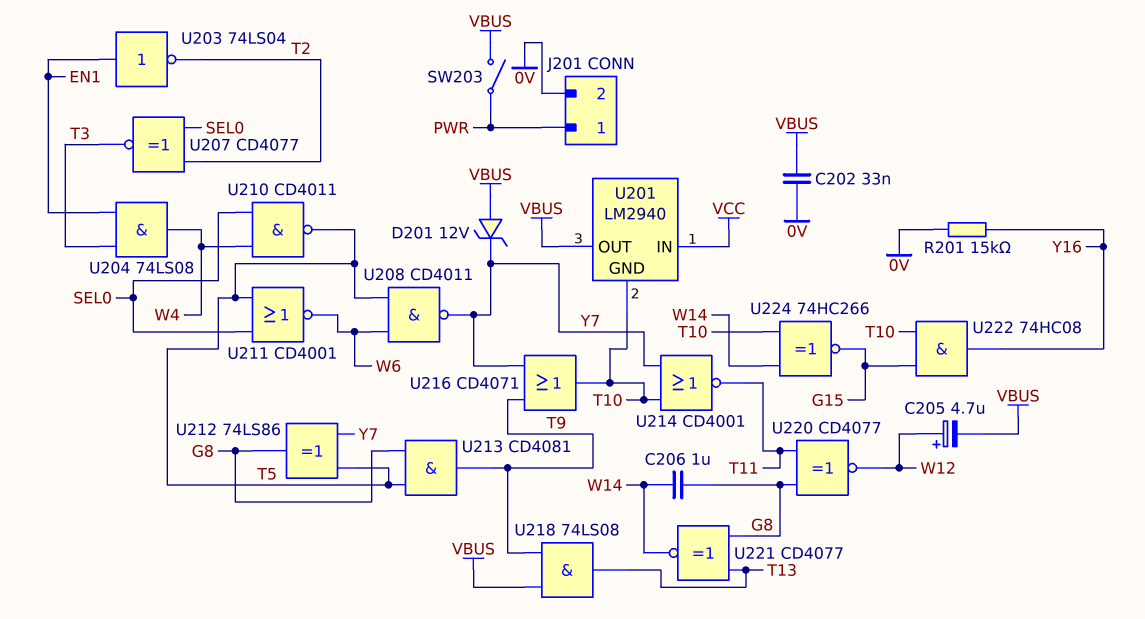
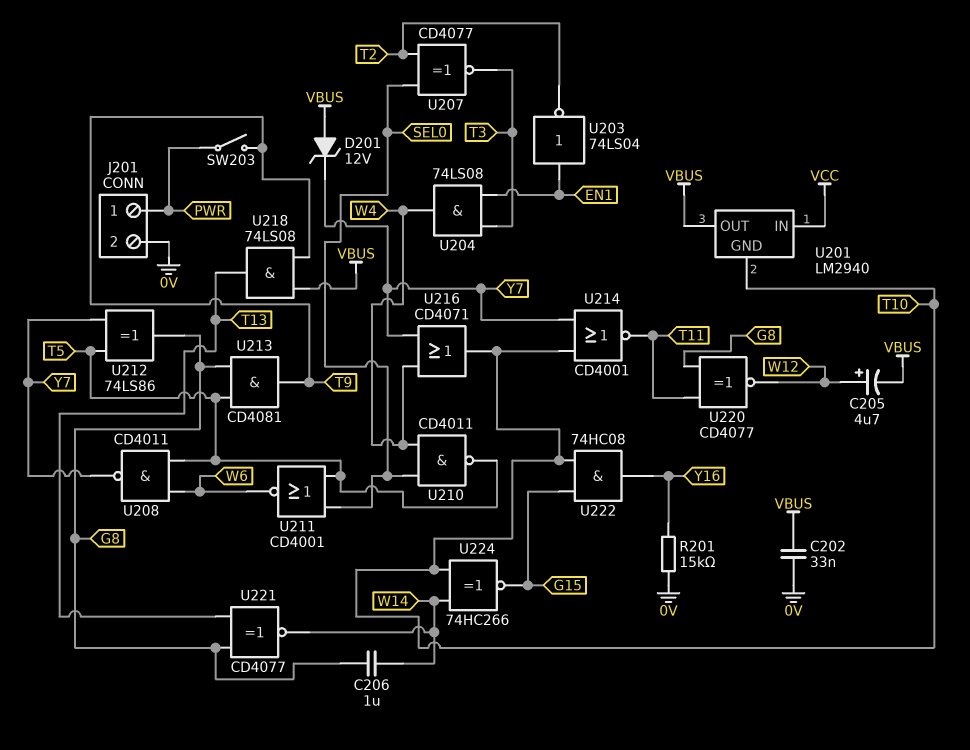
SW203: switch (PWR, VBUS) -> switch (PWR, T9)
U216: OR CD4071 (in T9, in Y7, out T10) -> OR CD4071 (in W4, in Y7, out T10)

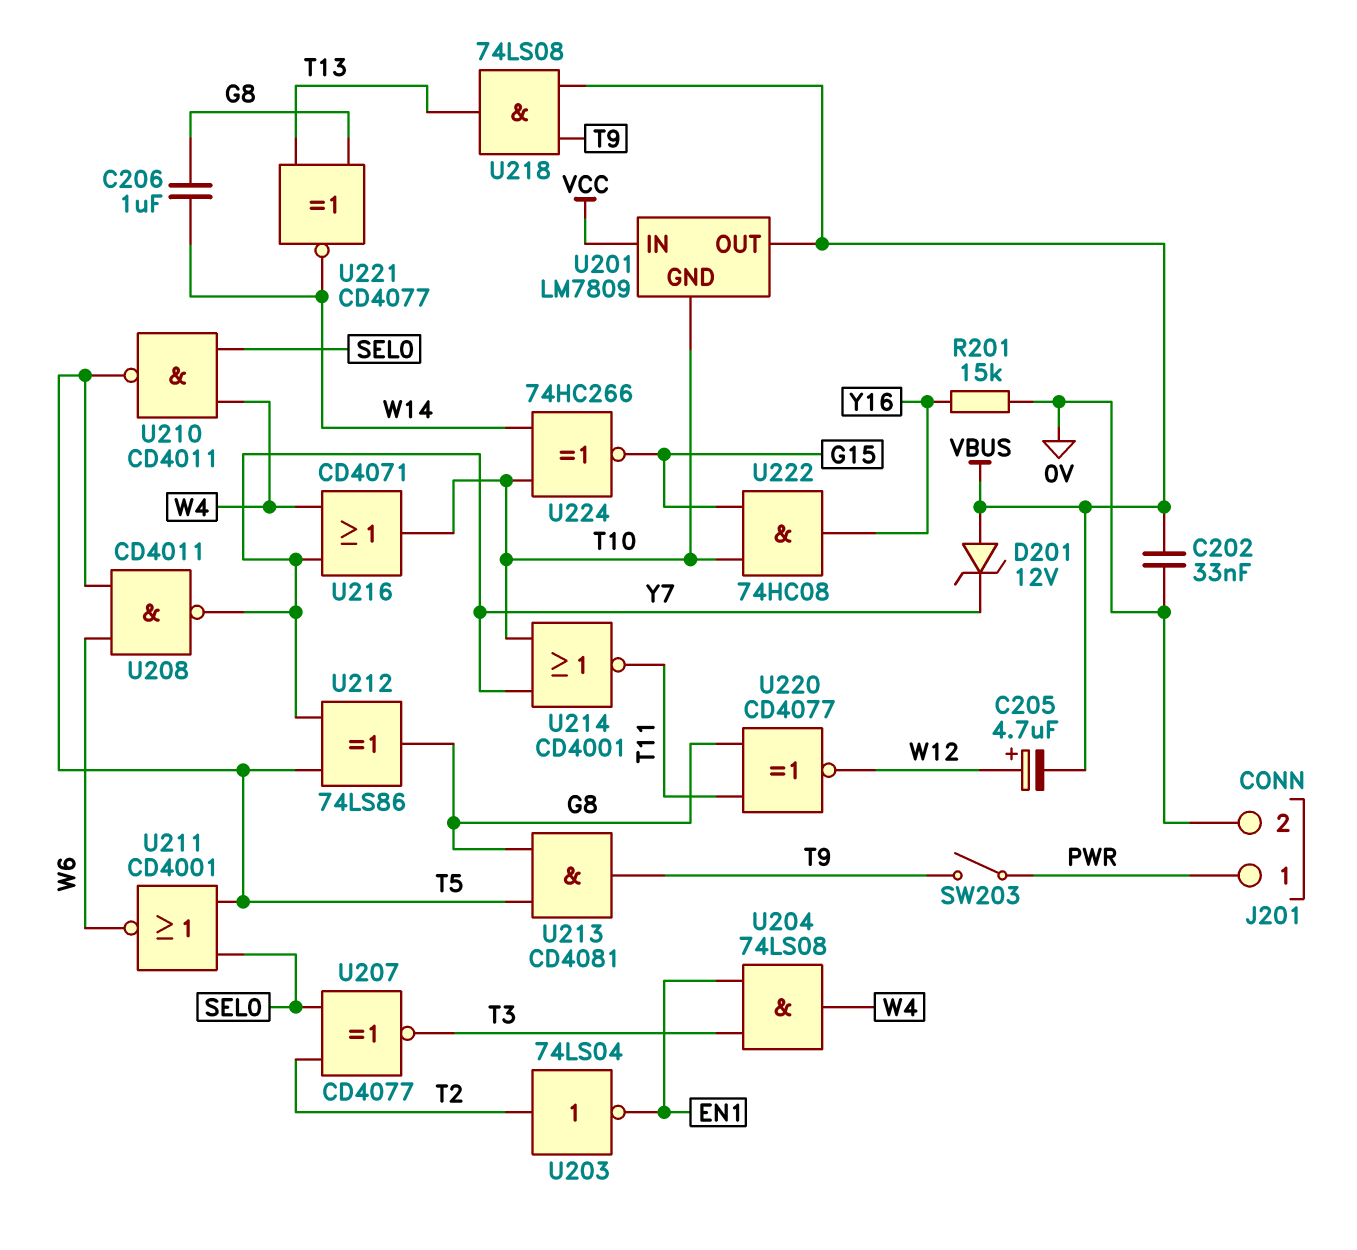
U201: LM2940 -> LM7809
U203: NOT 74LS04 (in EN1, out T2) -> NOT 74LS04 (in T2, out EN1)

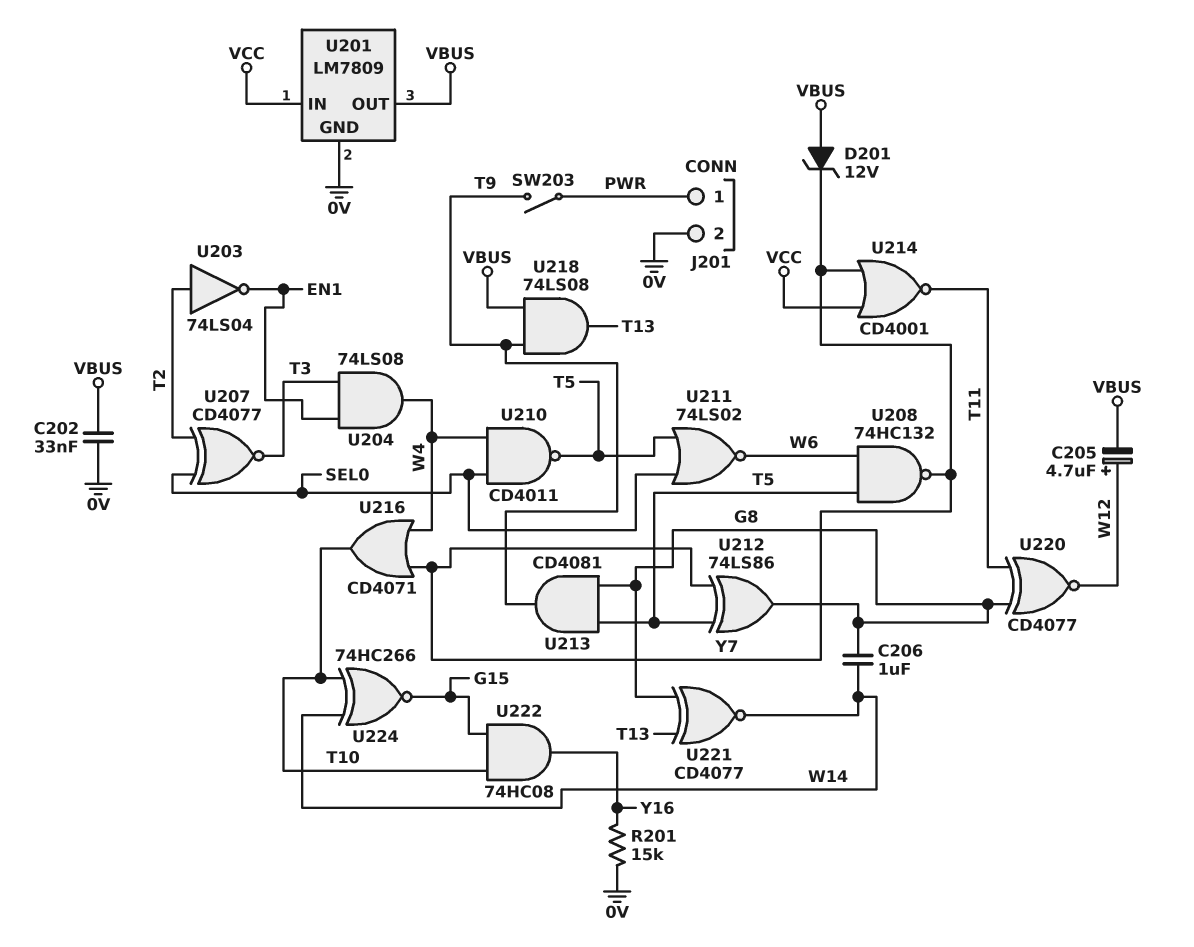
U201 pin GND: T10 -> 0V
U208: NAND CD4011 (in T5, in W6, out Y7) -> NAND 74HC132 (in T5, in W6, out Y7)
U211: NOR CD4001 (in SEL0, in T5, out W6) -> NOR 74LS02 (in SEL0, in T5, out W6)
U214: NOR CD4001 (in T10, in Y7, out T11) -> NOR CD4001 (in VCC, in Y7, out T11)

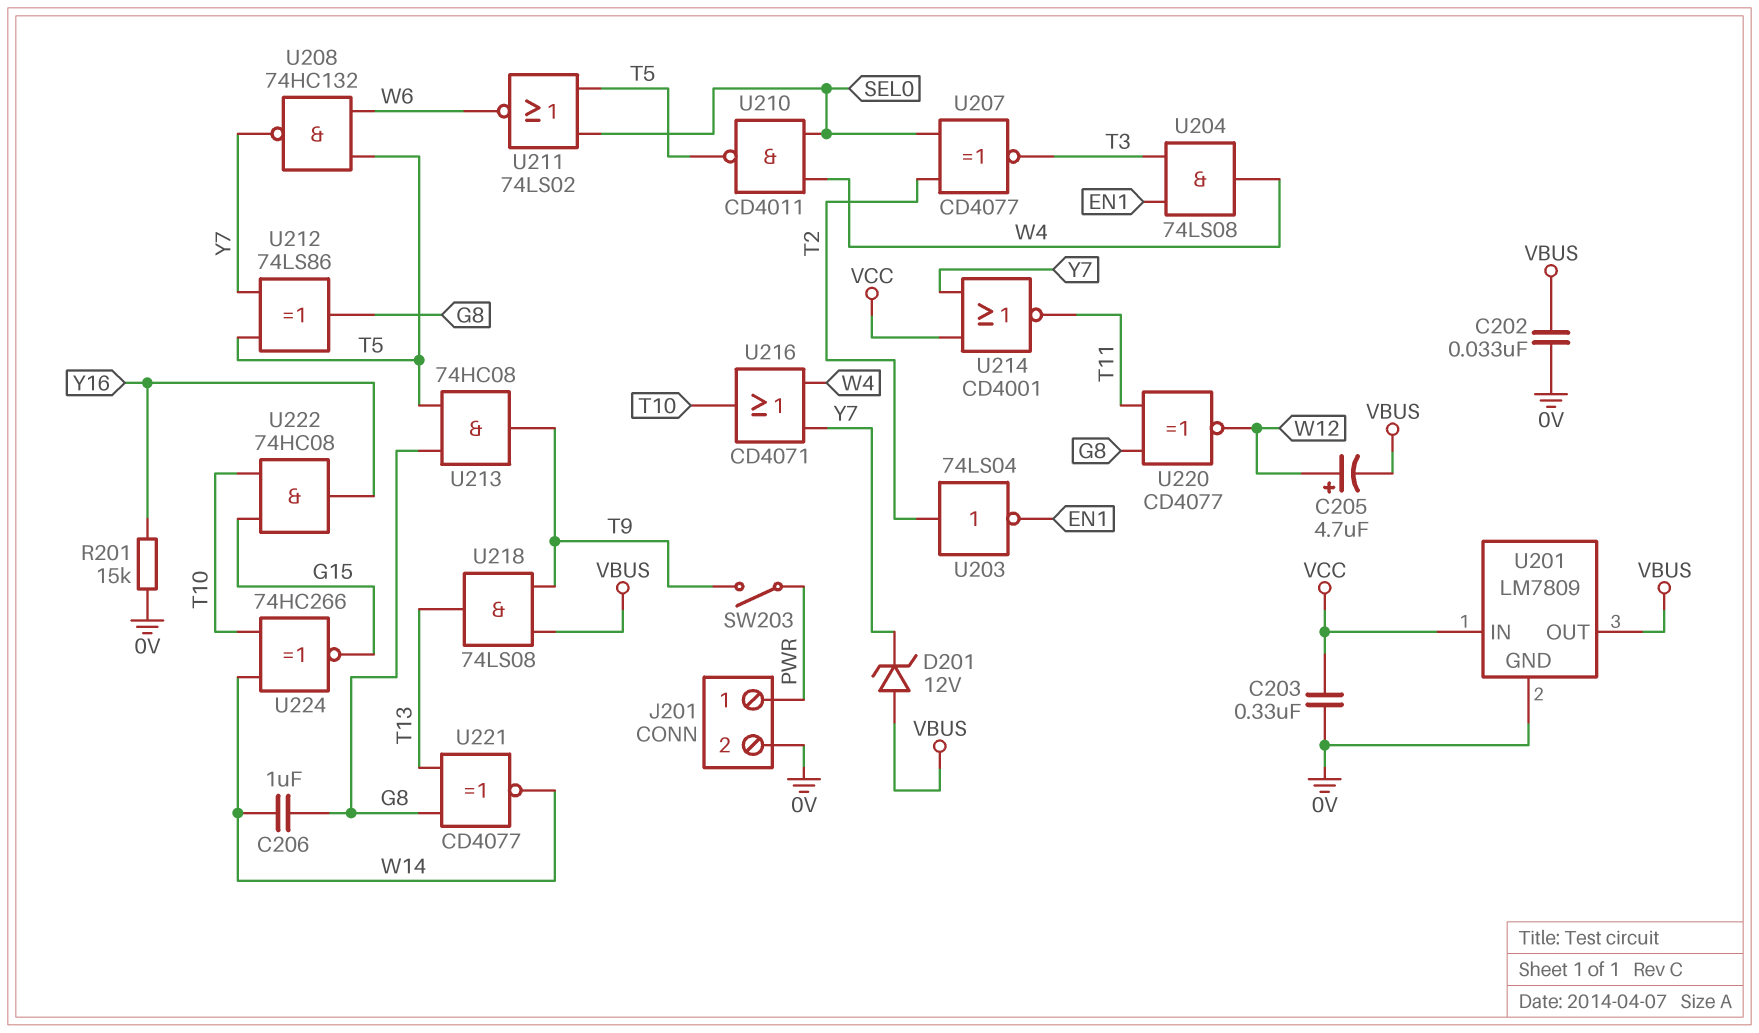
C203: none -> 330nF (0V, VCC)
U213: AND CD4081 (in G8, in T5, out T9) -> AND 74HC08 (in G8, in T5, out T9)

